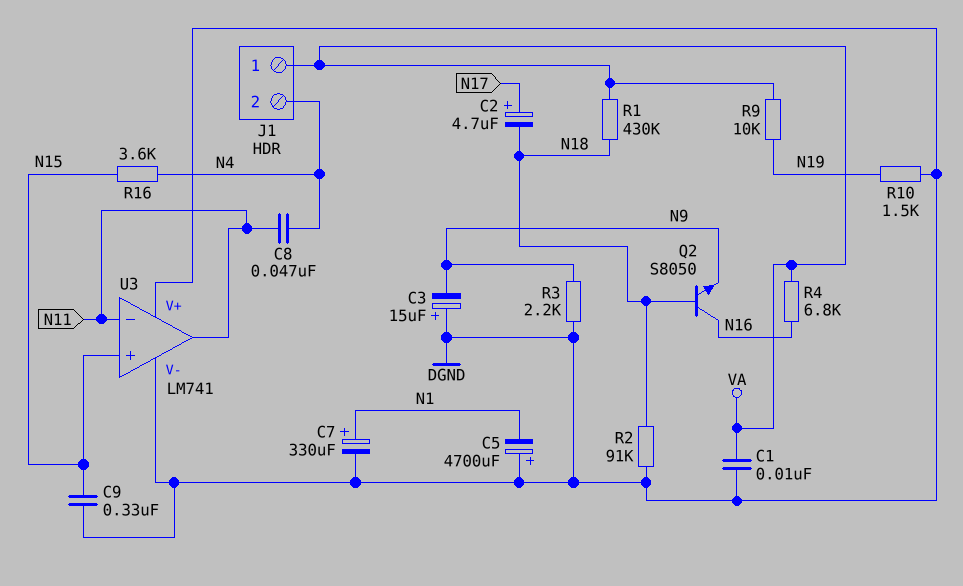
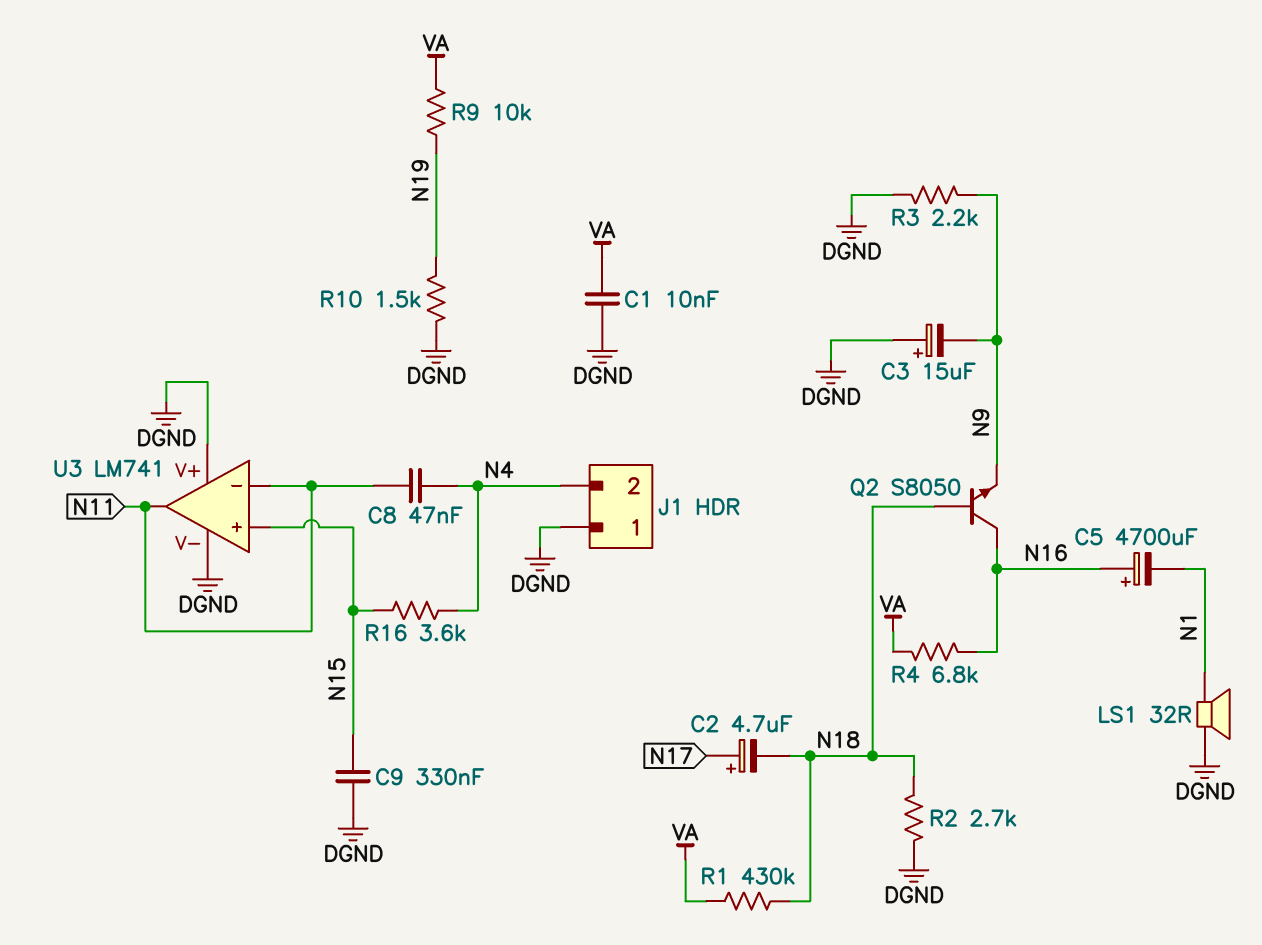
C5: 4700uF (plus DGND, minus N1) -> 4700uF (plus N16, minus N1)
C7: 330uF (plus N1, minus DGND) -> none
J1 pin 1: VA -> DGND
LS1: none -> speaker 32R (DGND, N1)
R2: 91k (DGND, N18) -> 2.7k (DGND, N18)

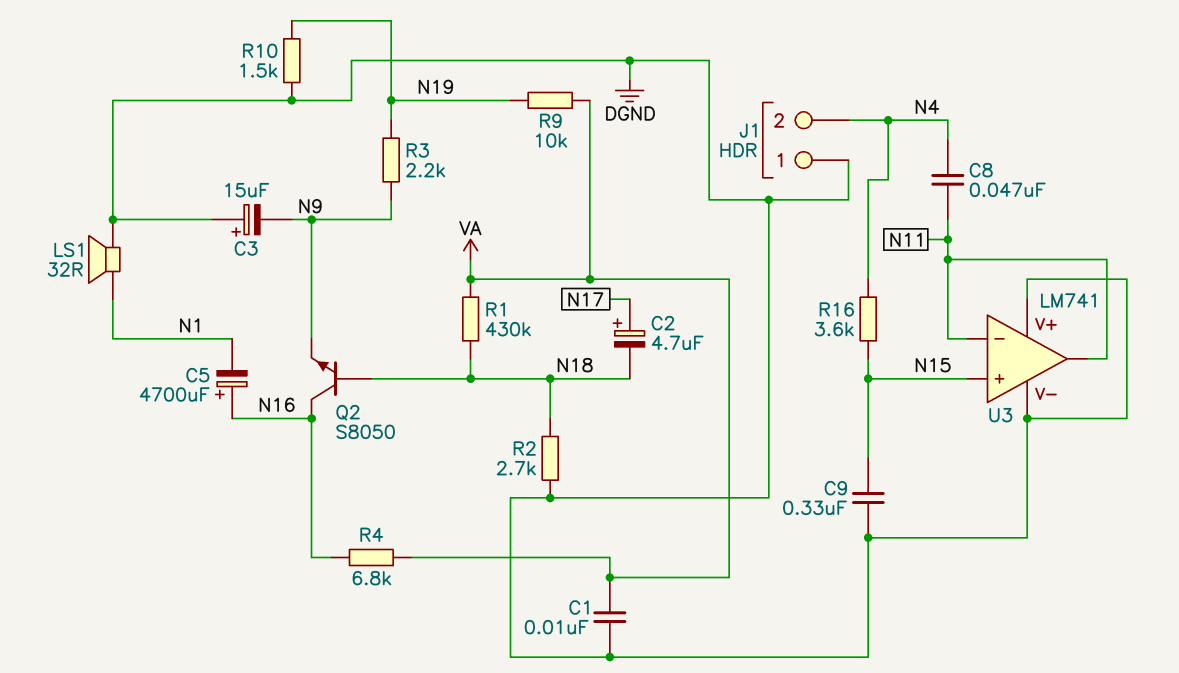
R3: 2.2k (DGND, N9) -> 2.2k (N9, N19)

